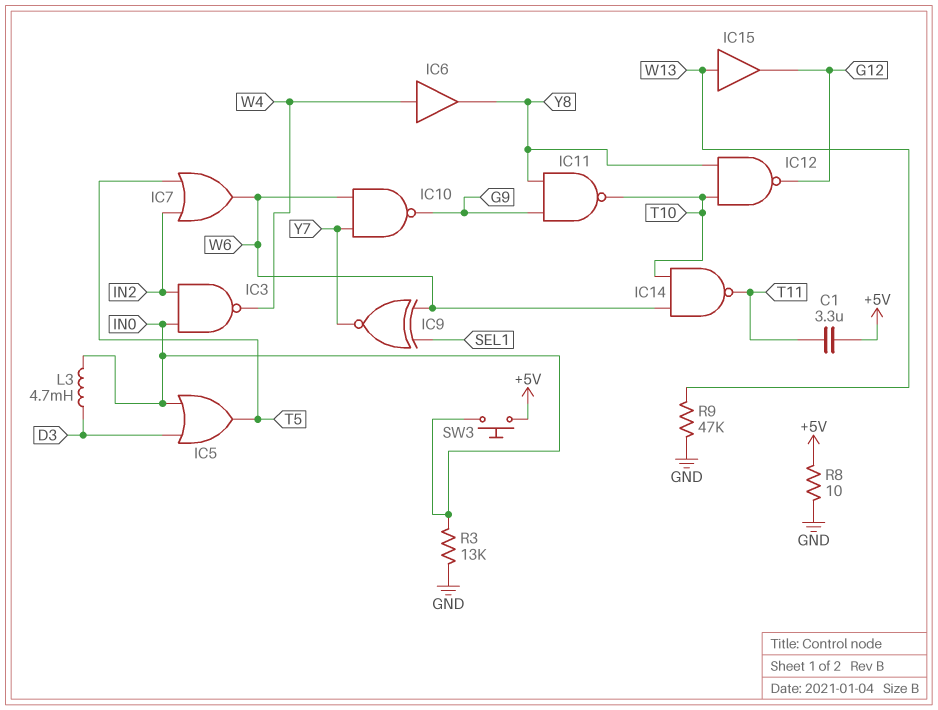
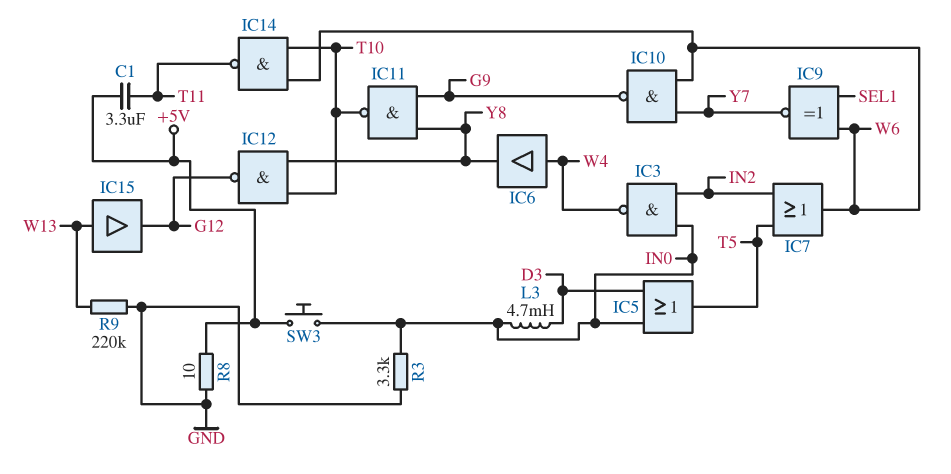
R3: 13k (GND, IN0) -> 3.3k (GND, IN0)
R9: 47k (GND, W13) -> 220k (GND, W13)

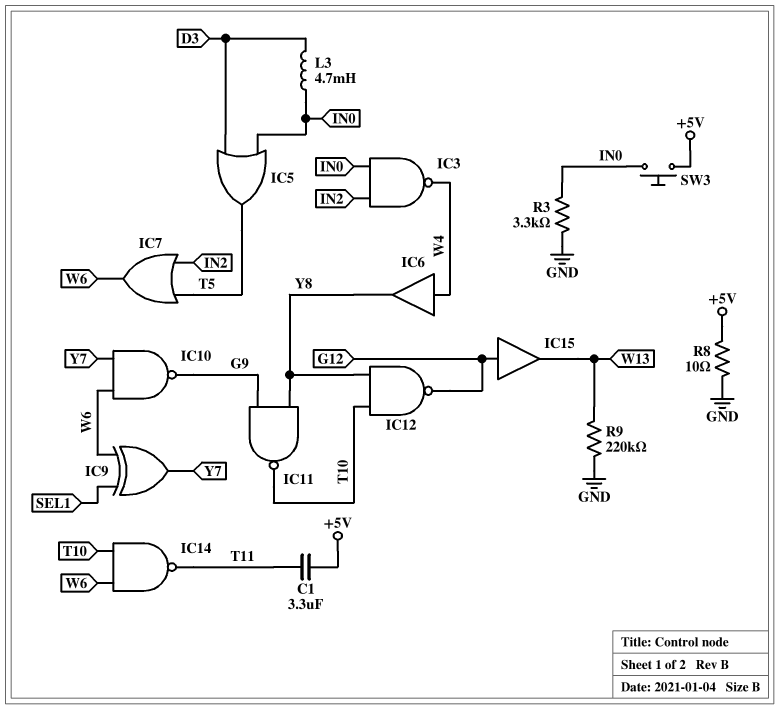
IC9: XNOR (in SEL1, in W6, out Y7) -> XOR (in SEL1, in W6, out Y7)
IC15: buffer (in W13, out G12) -> buffer (in G12, out W13)

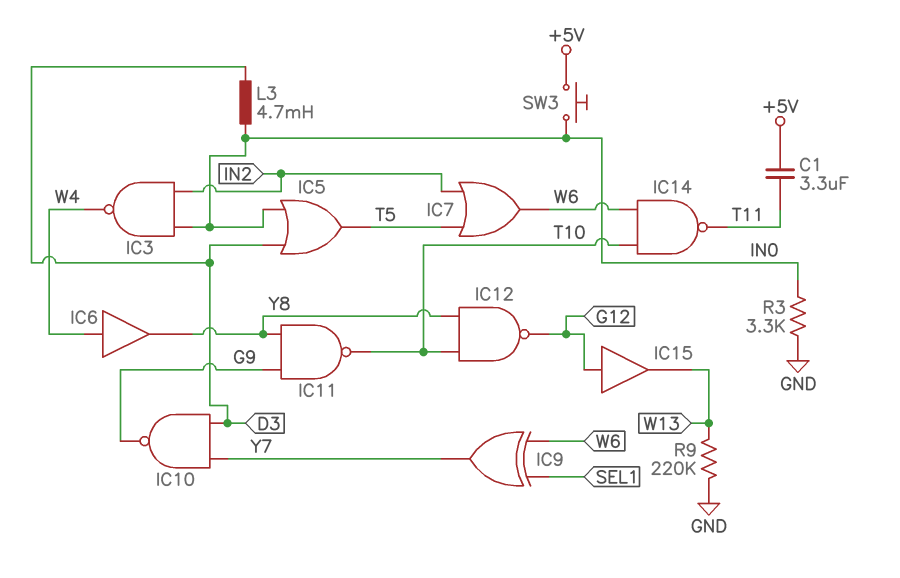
IC10: NAND (in W6, in Y7, out G9) -> NAND (in D3, in Y7, out G9)
R8: 10 (+5V, GND) -> none

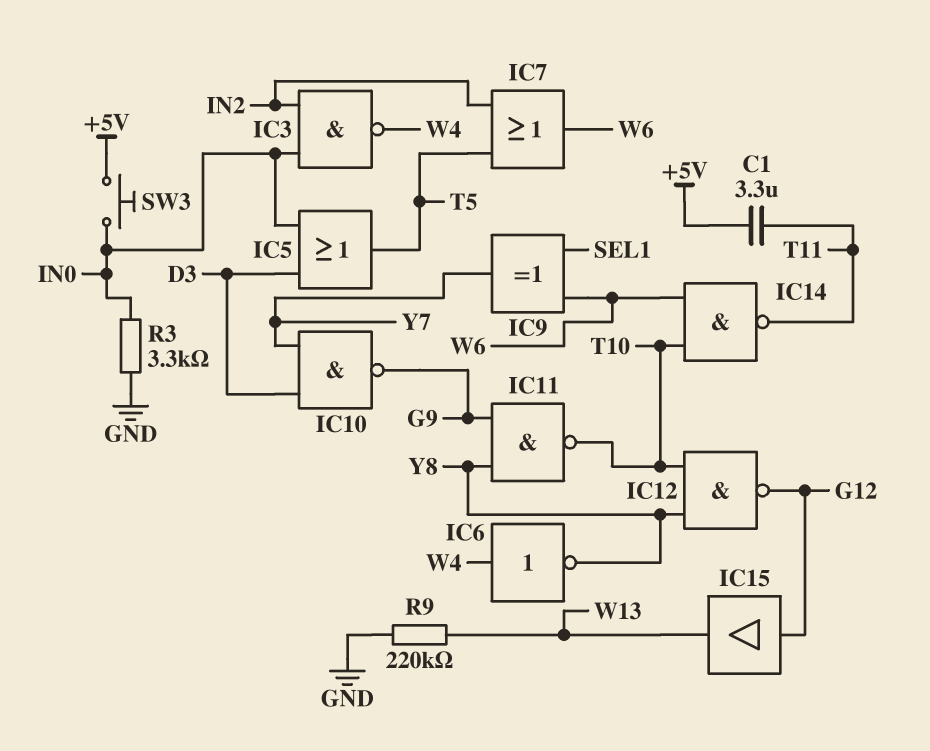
IC6: buffer (in W4, out Y8) -> NOT (in W4, out Y8)
L3: 4.7mH (D3, IN0) -> none

